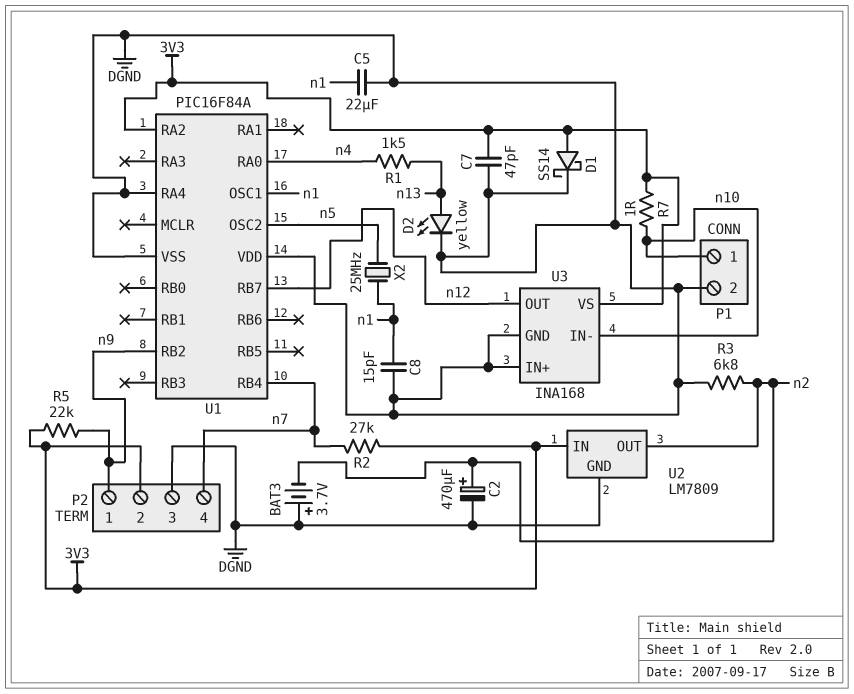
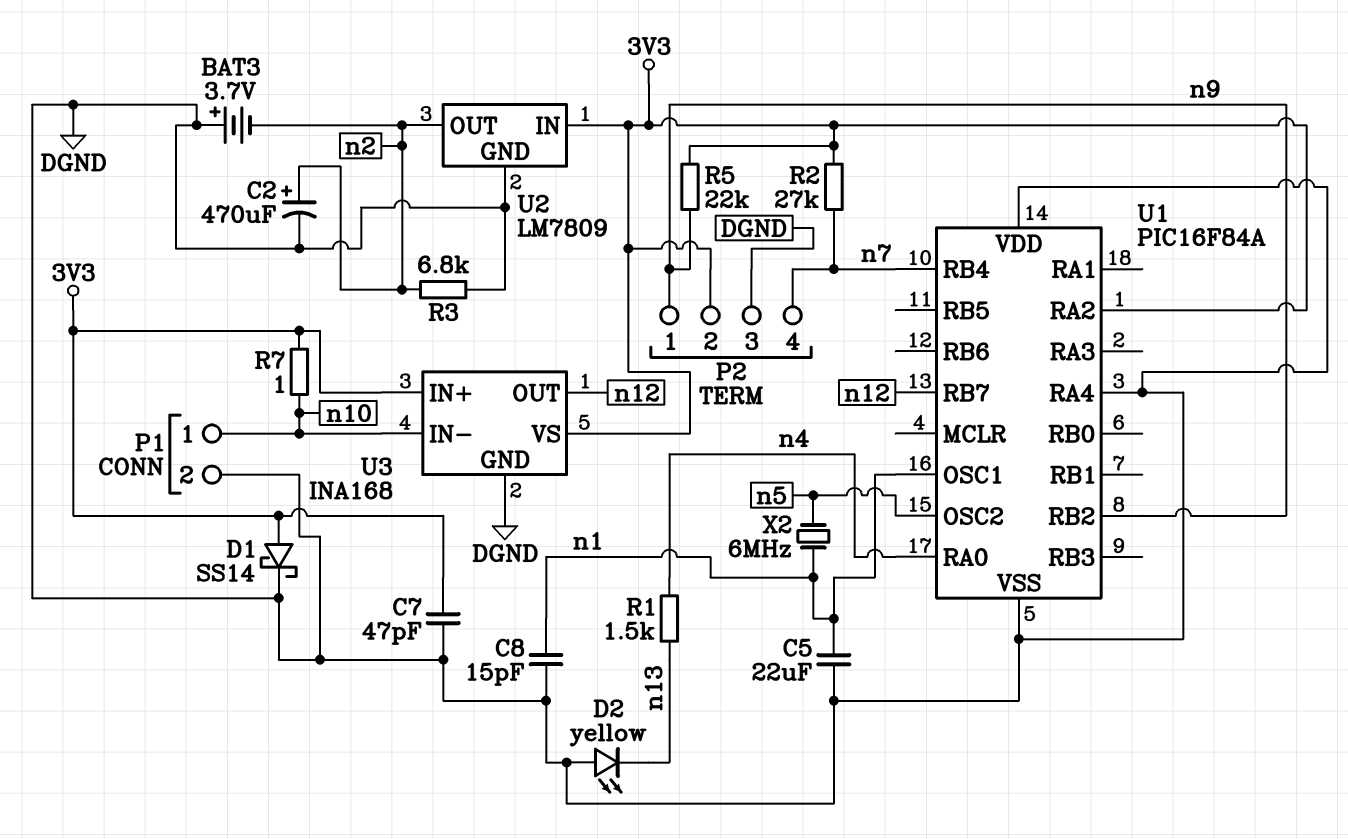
D2: LED yellow (A n13, K DGND) -> LED yellow (A DGND, K n13)
U3 pin IN+: DGND -> 3V3
X2: 25MHz (n1, n5) -> 6MHz (n1, n5)

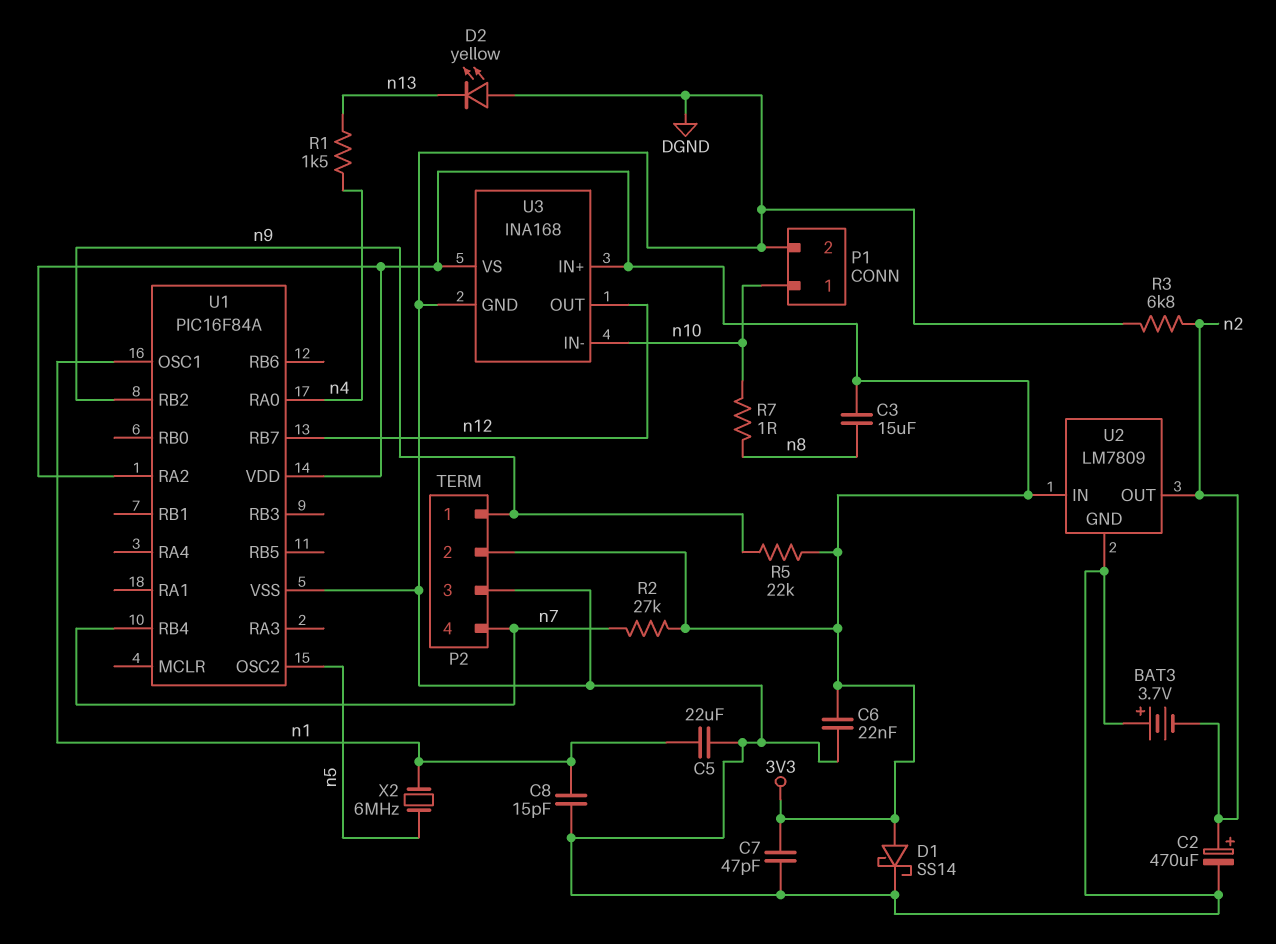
C3: none -> 15uF (3V3, n8)
C6: none -> 22nF (3V3, DGND)
R7: 1 (3V3, n10) -> 1 (n8, n10)
U1 pin RA4: DGND -> none
U1 pin VDD: DGND -> 3V3

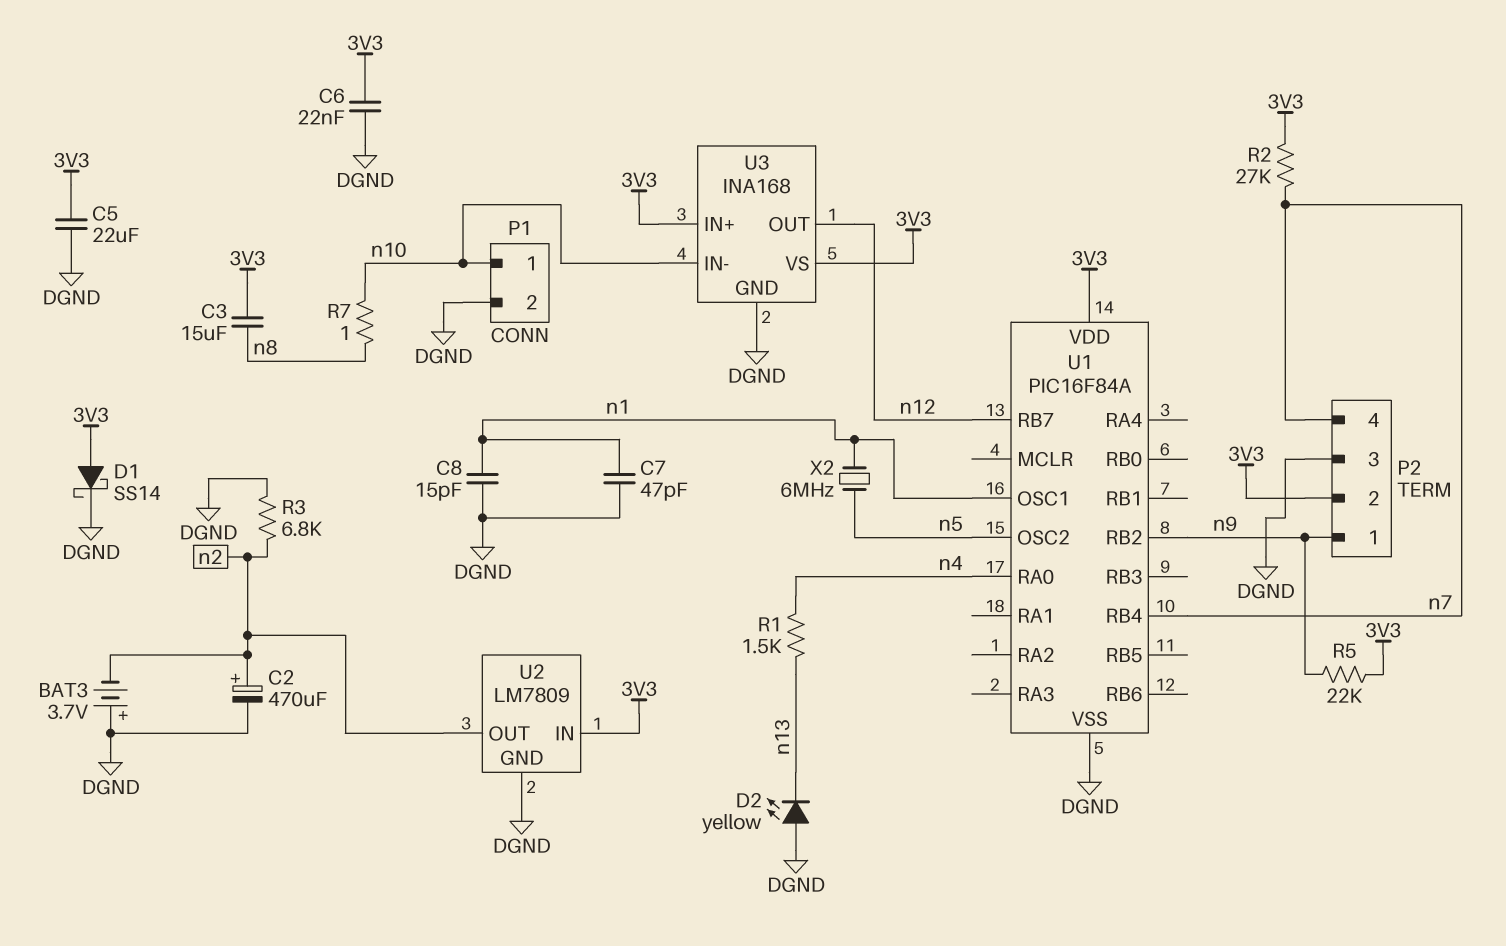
C5: 22uF (DGND, n1) -> 22uF (3V3, DGND)
C7: 47pF (3V3, DGND) -> 47pF (DGND, n1)
U1 pin RA2: 3V3 -> none

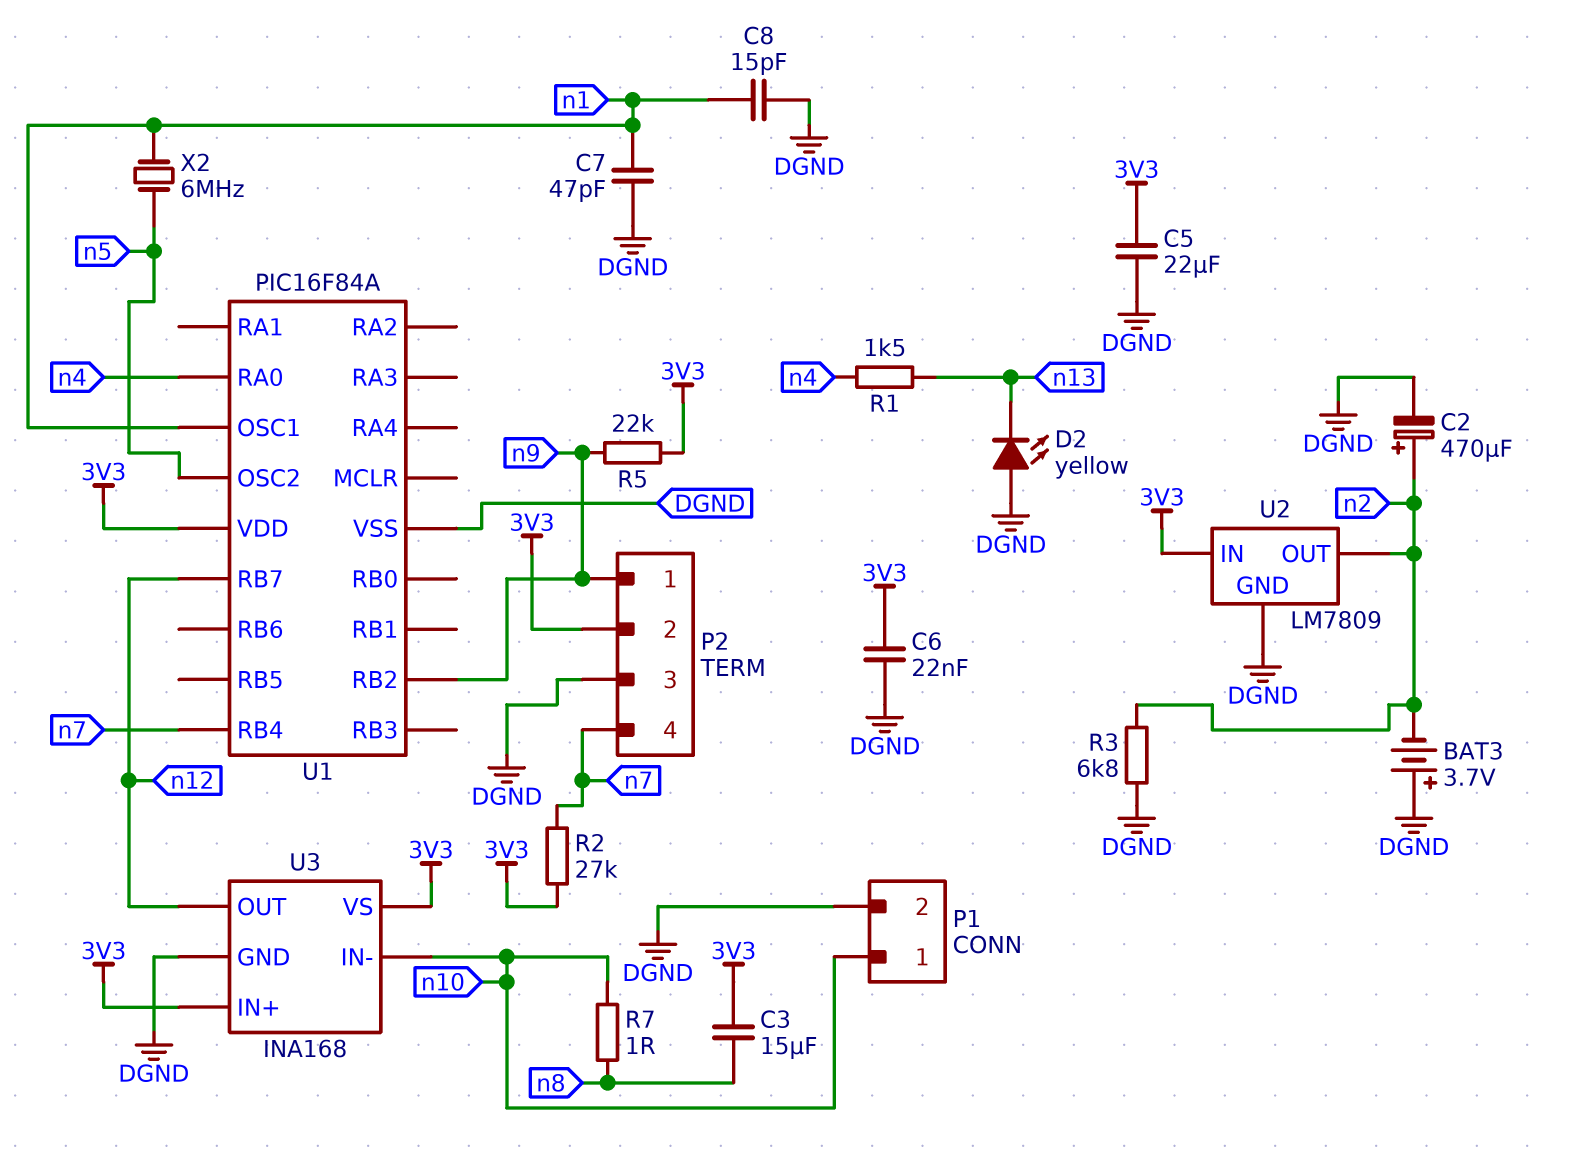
D1: schottky SS14 (A 3V3, K DGND) -> none

